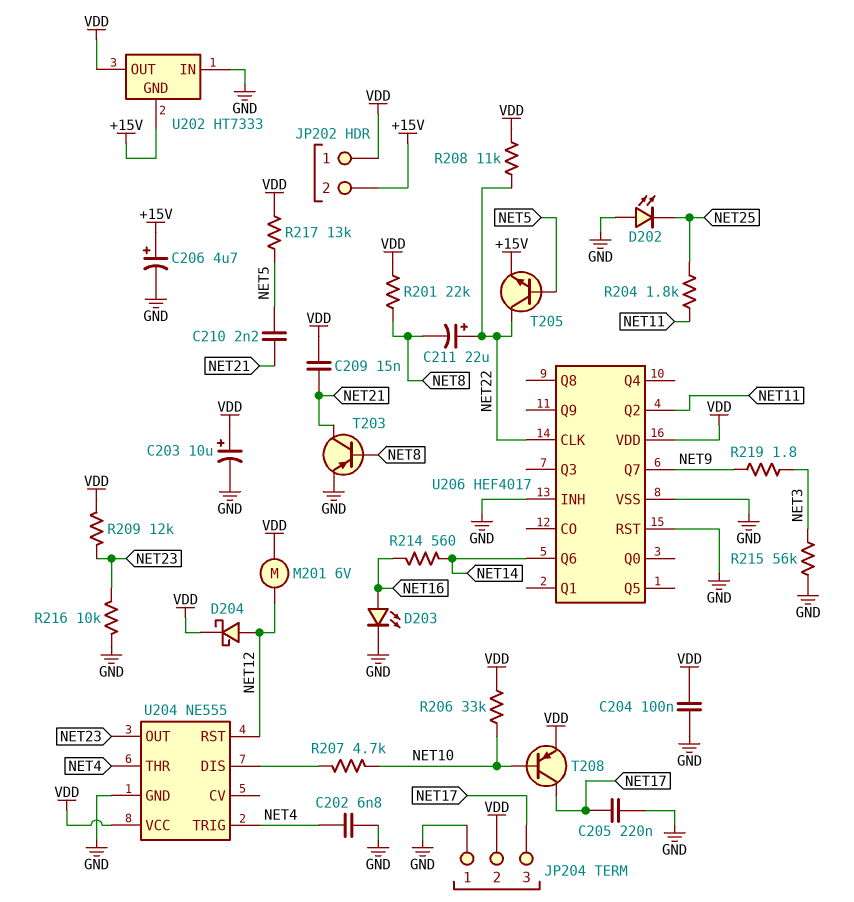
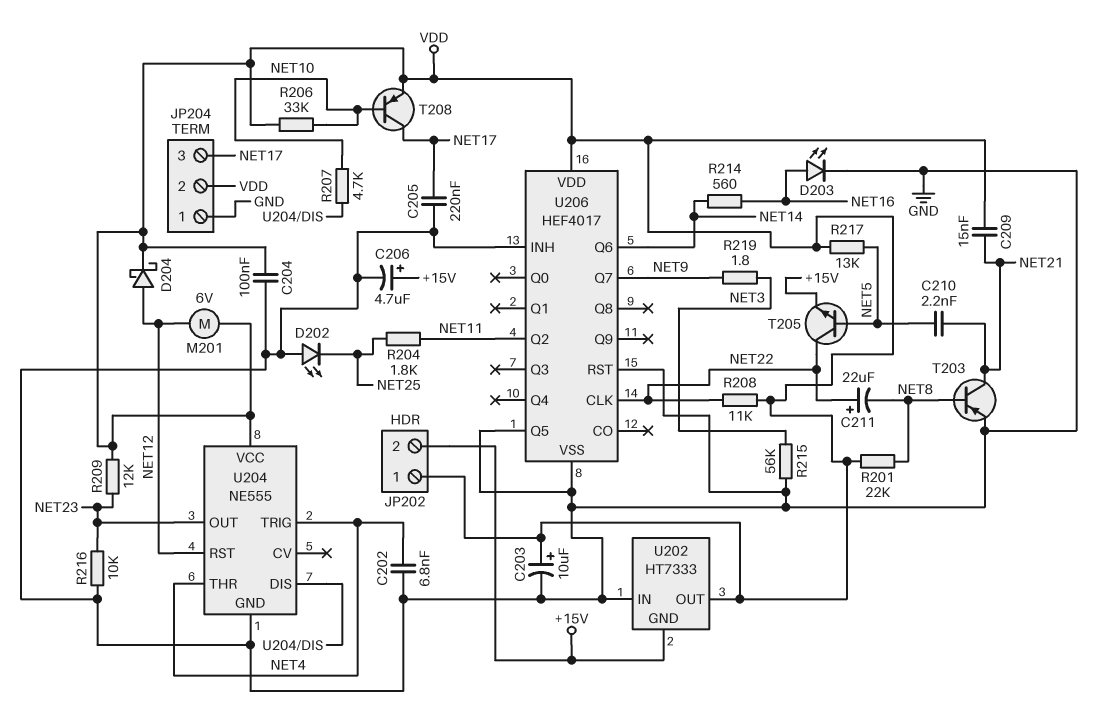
U206 pin Q5: none -> GND

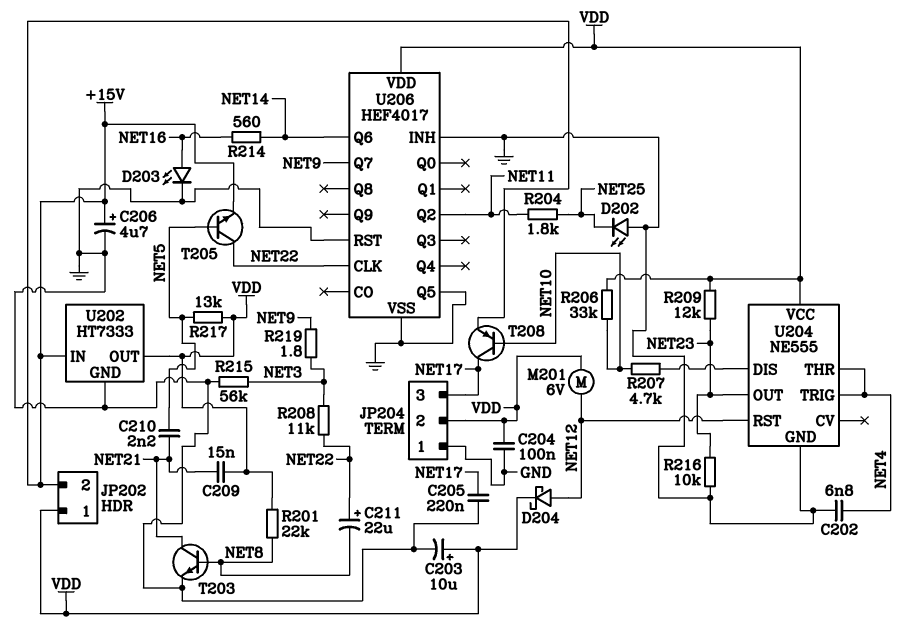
R208: 11k (NET22, VDD) -> 11k (NET3, NET22)
T203: PNP (B NET8, C NET21, E GND) -> NPN (B NET8, C NET21, E GND)
T208: PNP (B NET10, C NET17, E VDD) -> PNP (B NET10, C NET17, E +15V)
U202 pin GND: +15V -> GND
U202 pin IN: GND -> +15V

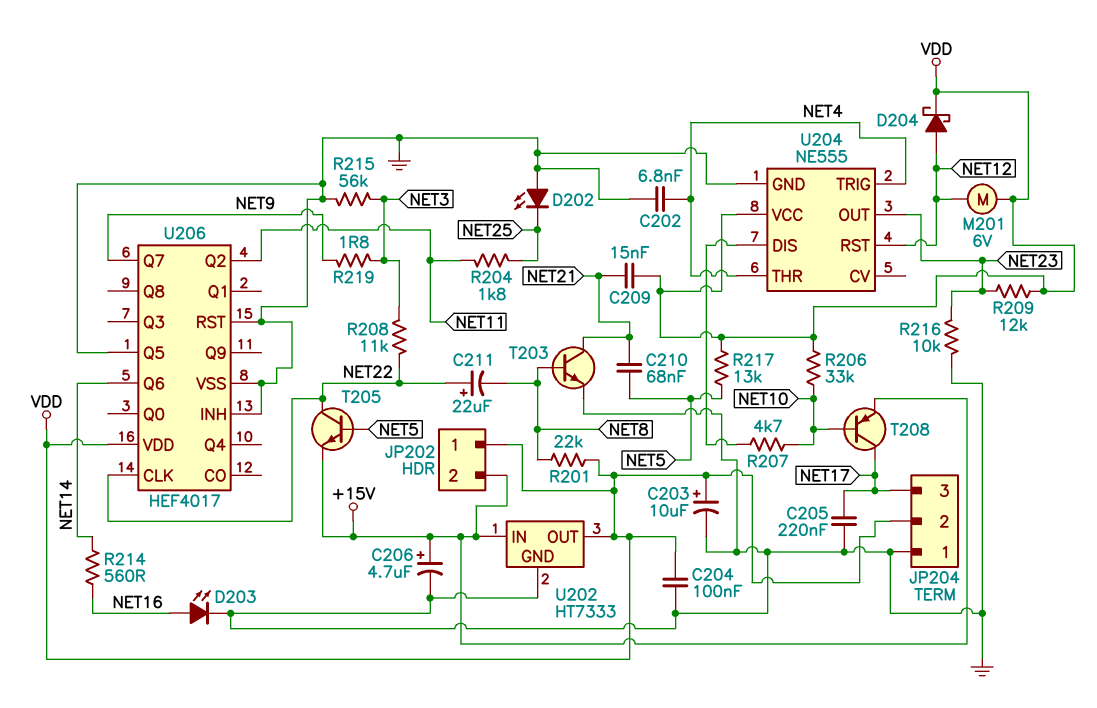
C210: 2.2nF (NET5, NET21) -> 68nF (NET5, NET21)

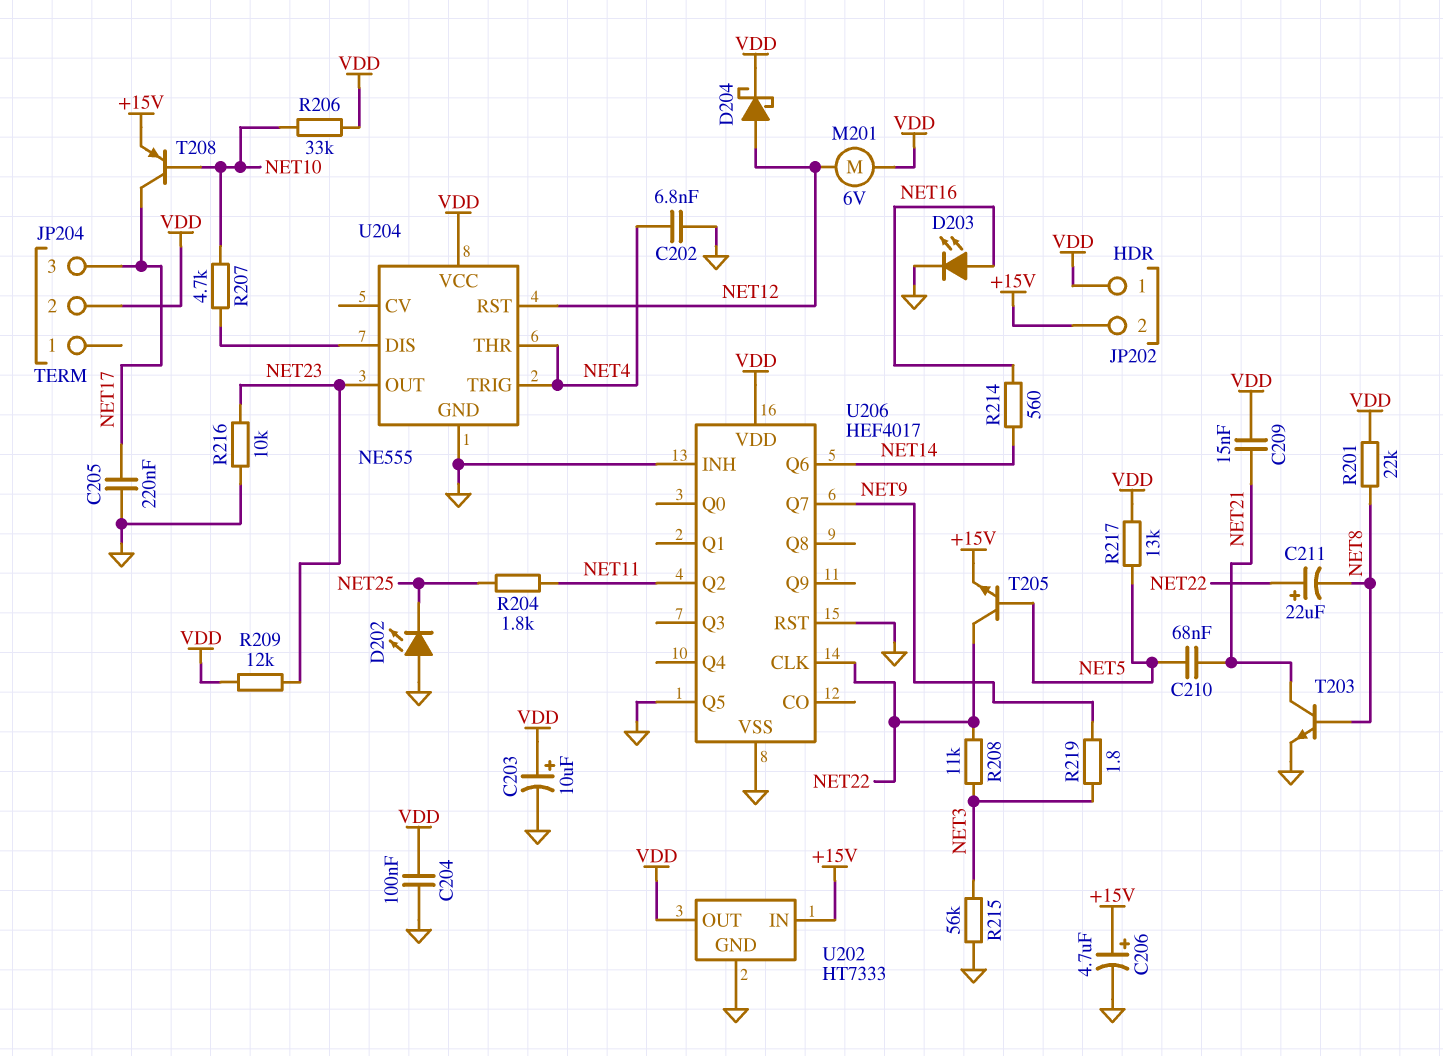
JP204 pin 1: GND -> none

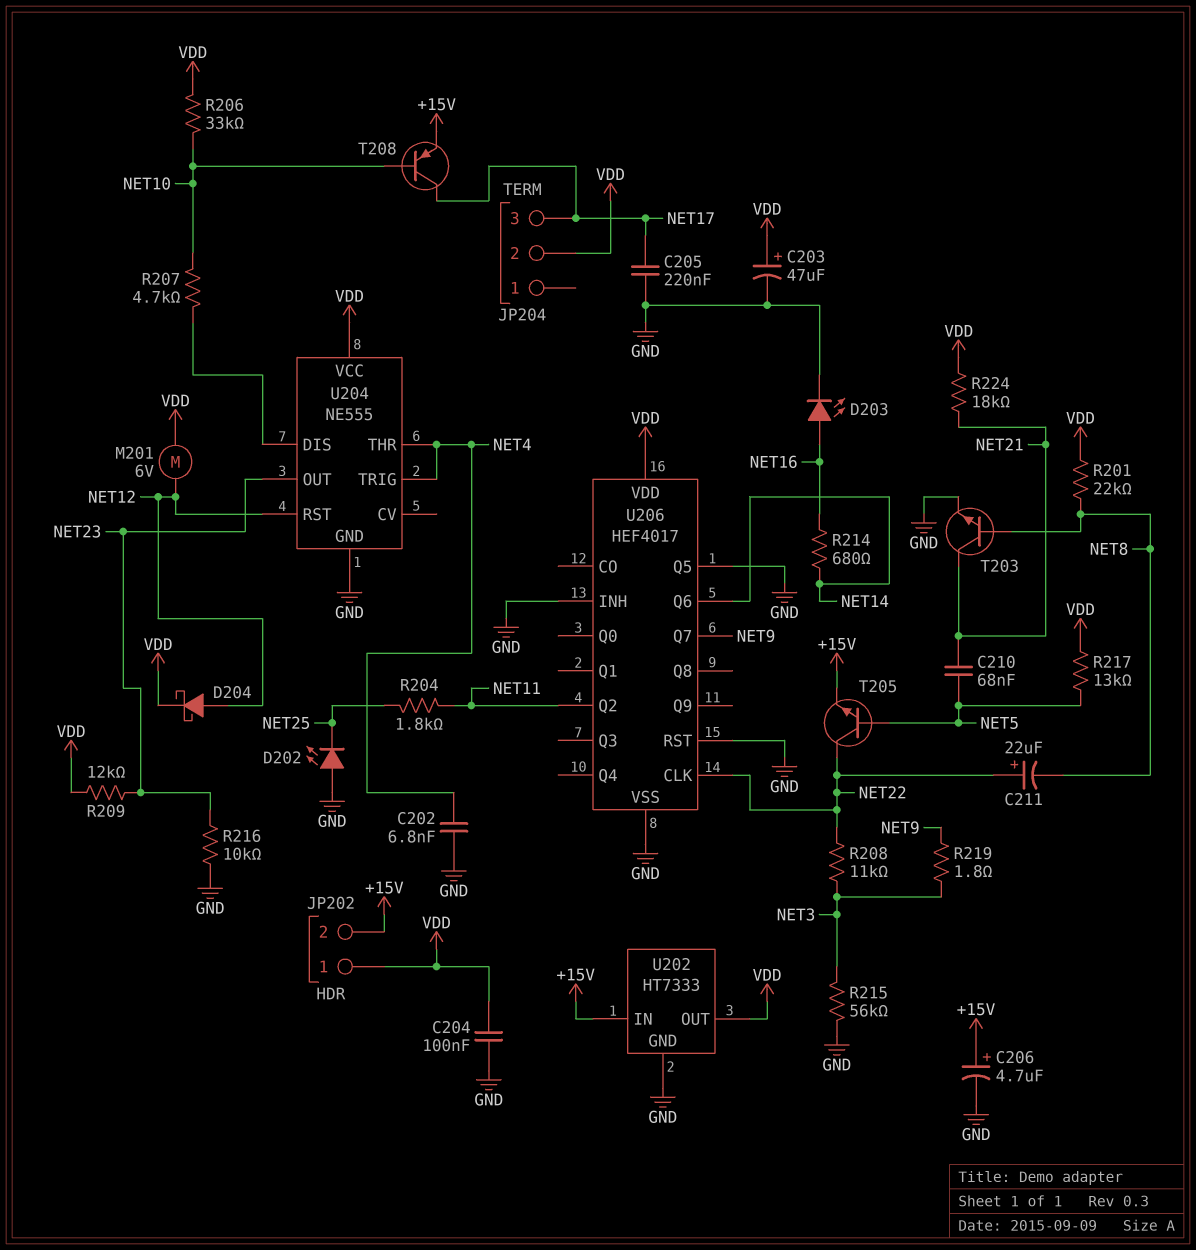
C203: 10uF (plus VDD, minus GND) -> 47uF (plus VDD, minus GND)
C209: 15nF (NET21, VDD) -> none
R214: 560 (NET14, NET16) -> 680 (NET14, NET16)
R224: none -> 18k (NET21, VDD)

